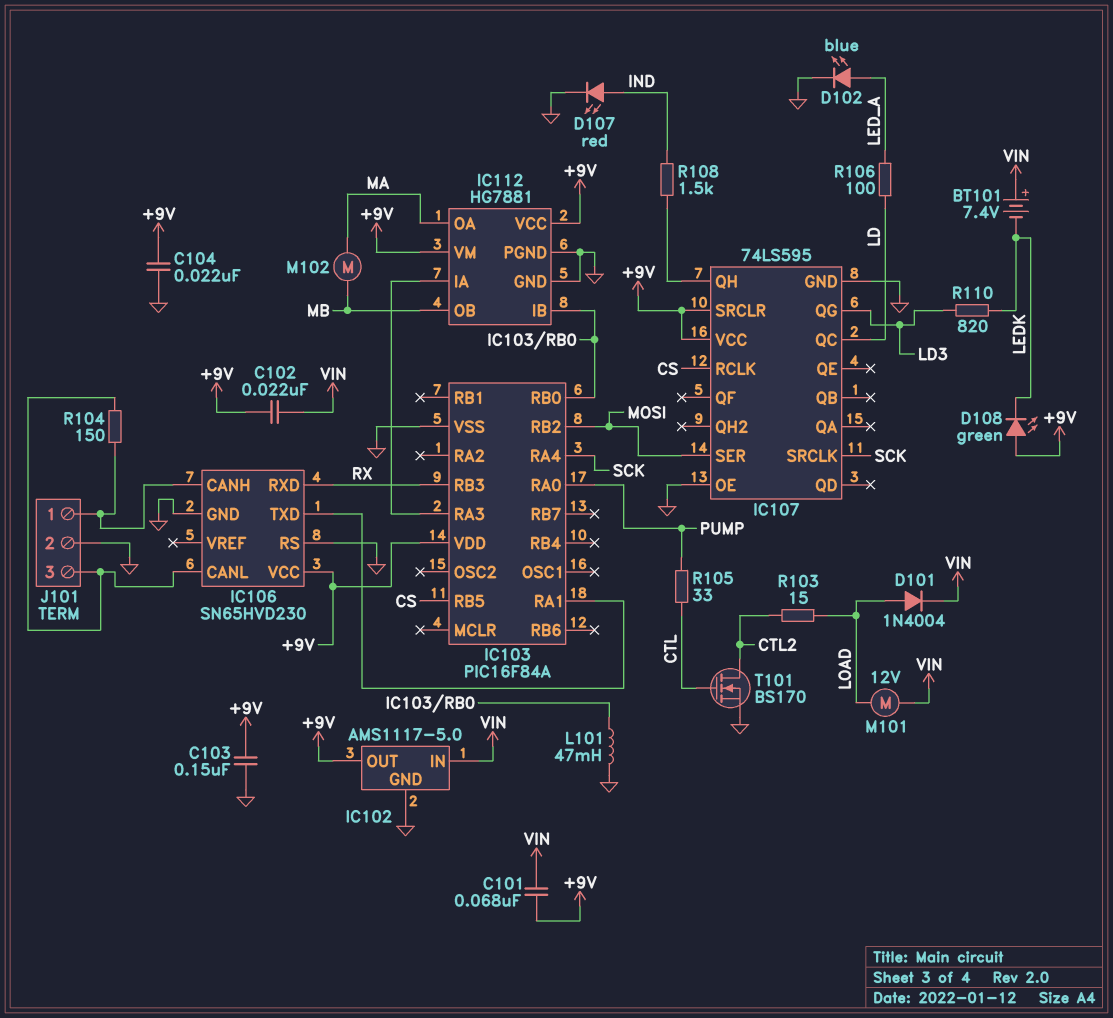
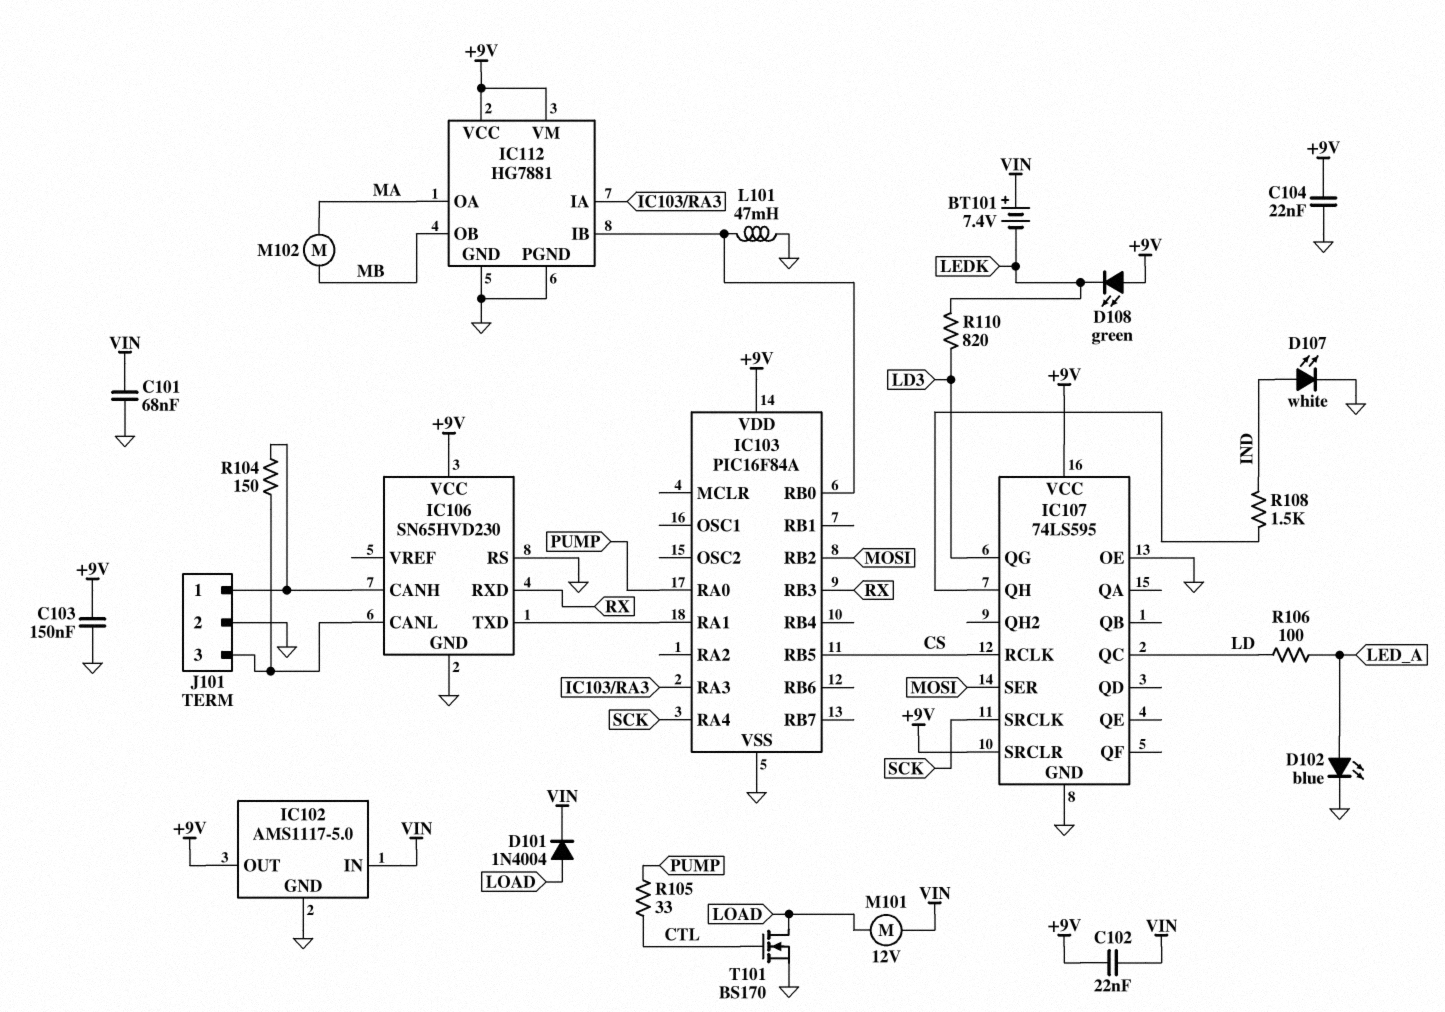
C101: 68nF (+9V, VIN) -> 68nF (GND, VIN)
D107: LED red (A IND, K GND) -> LED white (A IND, K GND)
R103: 15 (CTL2, LOAD) -> none
T101: NMOS BS170 (G CTL, D CTL2, S GND) -> NMOS BS170 (G CTL, D LOAD, S GND)

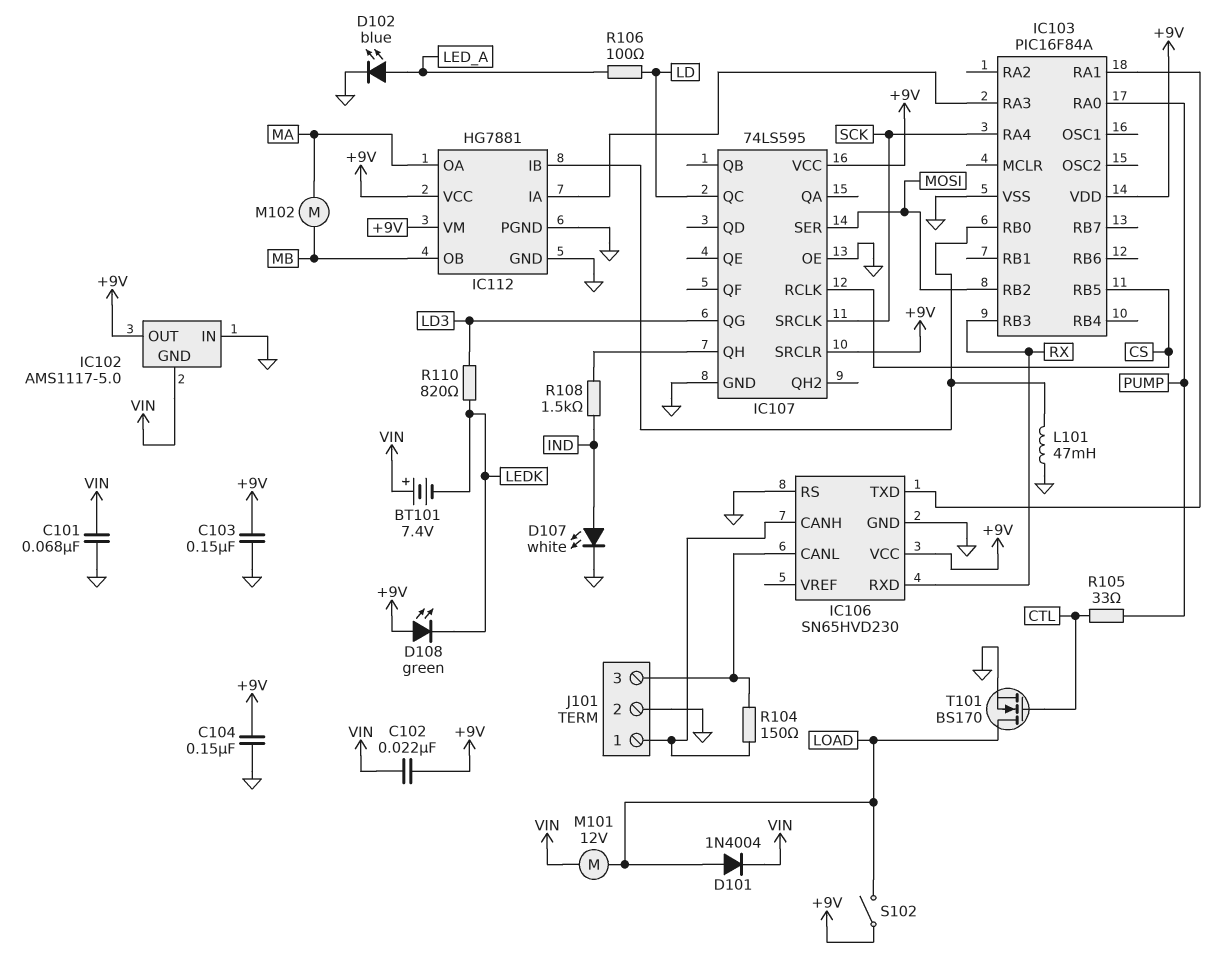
C104: 22nF (+9V, GND) -> 150nF (+9V, GND)
IC102 pin GND: GND -> VIN
IC102 pin IN: VIN -> GND
S102: none -> switch (+9V, LOAD)

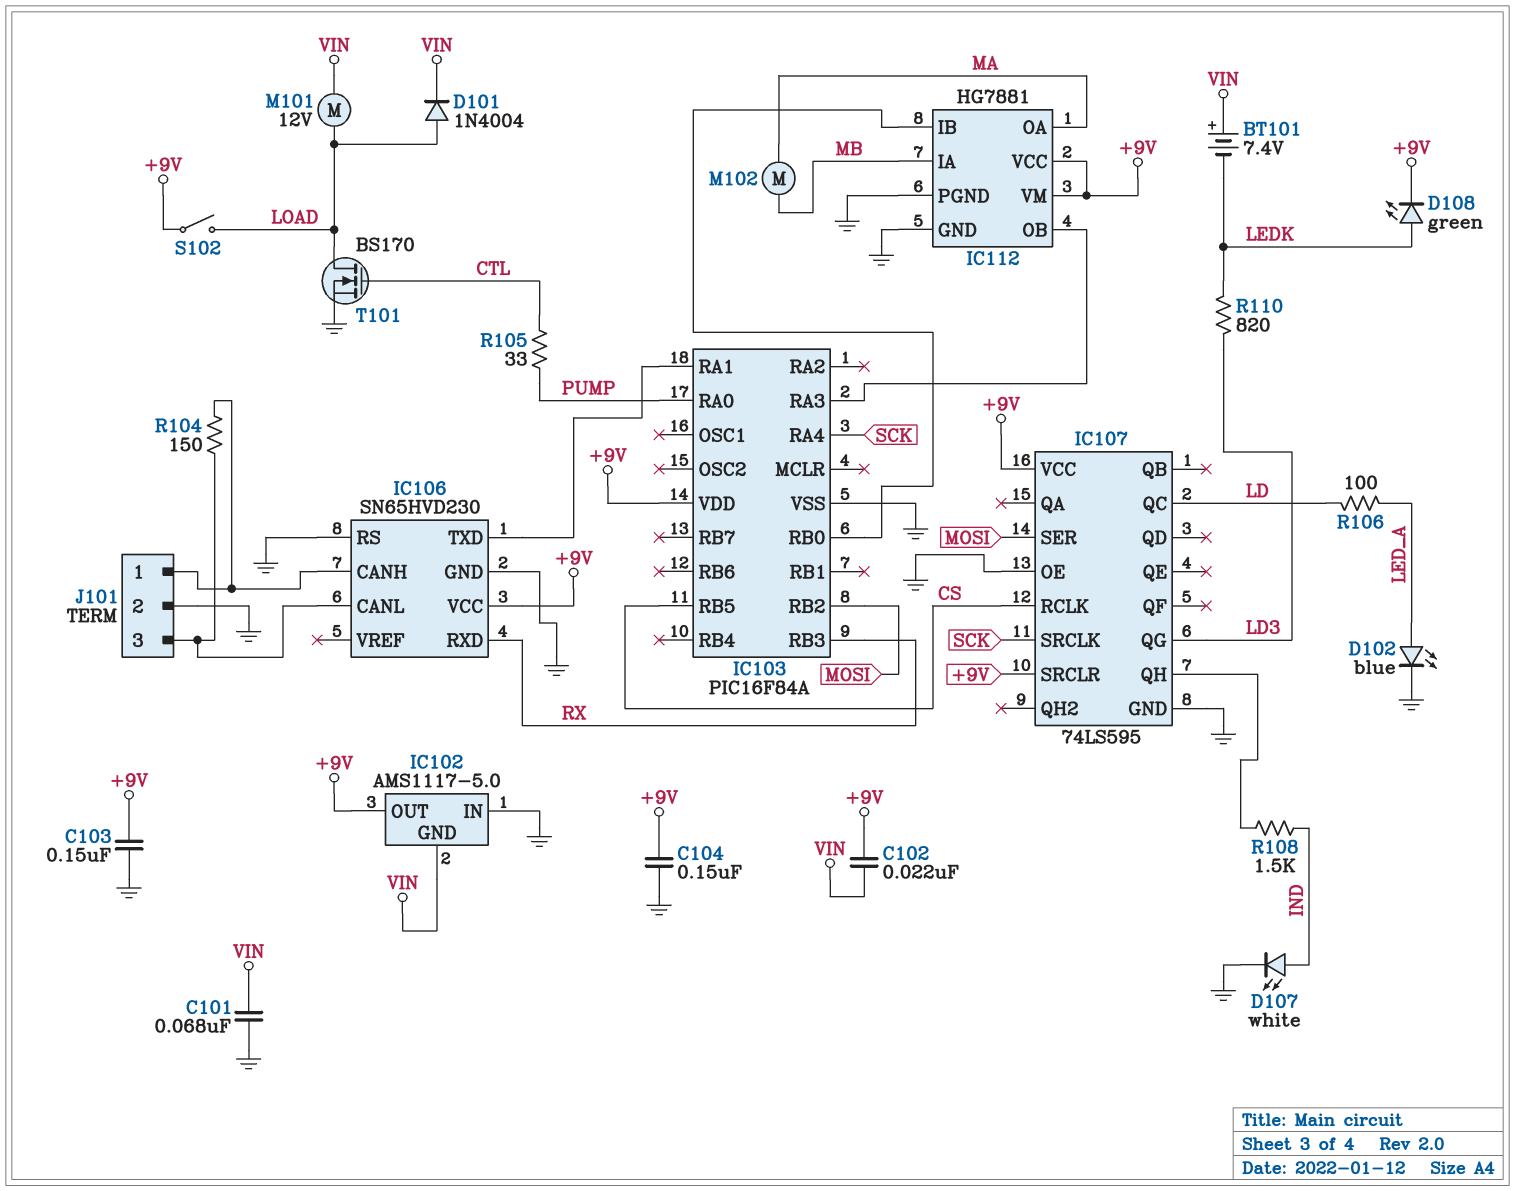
D108: LED green (A +9V, K LEDK) -> LED green (A LEDK, K +9V)
IC112 pin IA: IC103/RA3 -> MB
IC112 pin OB: MB -> IC103/RA3
L101: 47mH (GND, IC103/RB0) -> none

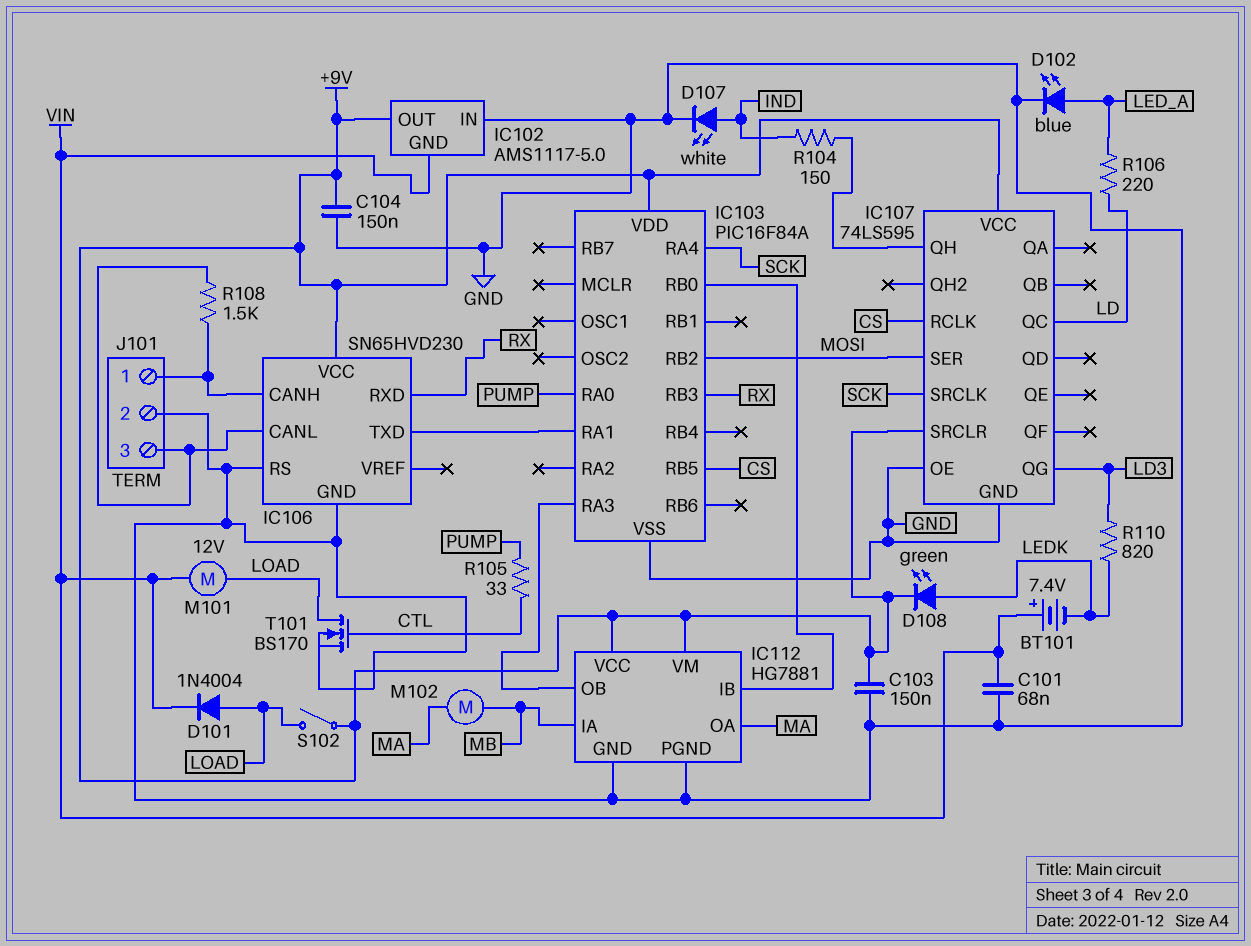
C102: 22nF (+9V, VIN) -> none
R104: 150 (IC106/CANH, IC106/CANL) -> 150 (IC107/QH, IND)
R106: 100 (LD, LED_A) -> 220 (LD, LED_A)
R108: 1.5k (IC107/QH, IND) -> 1.5k (IC106/CANH, IC106/CANL)

